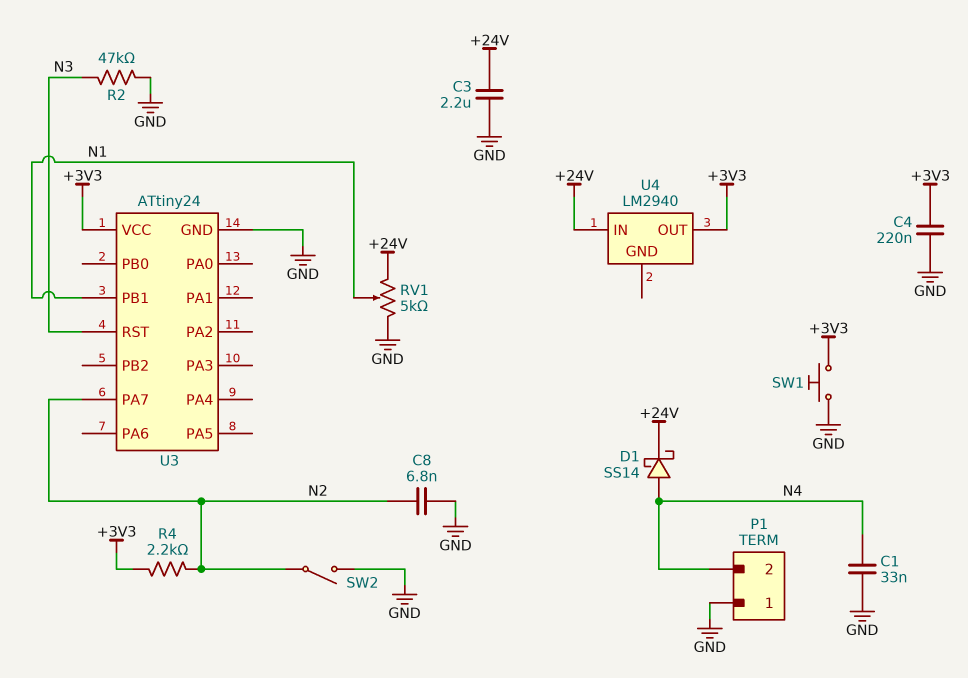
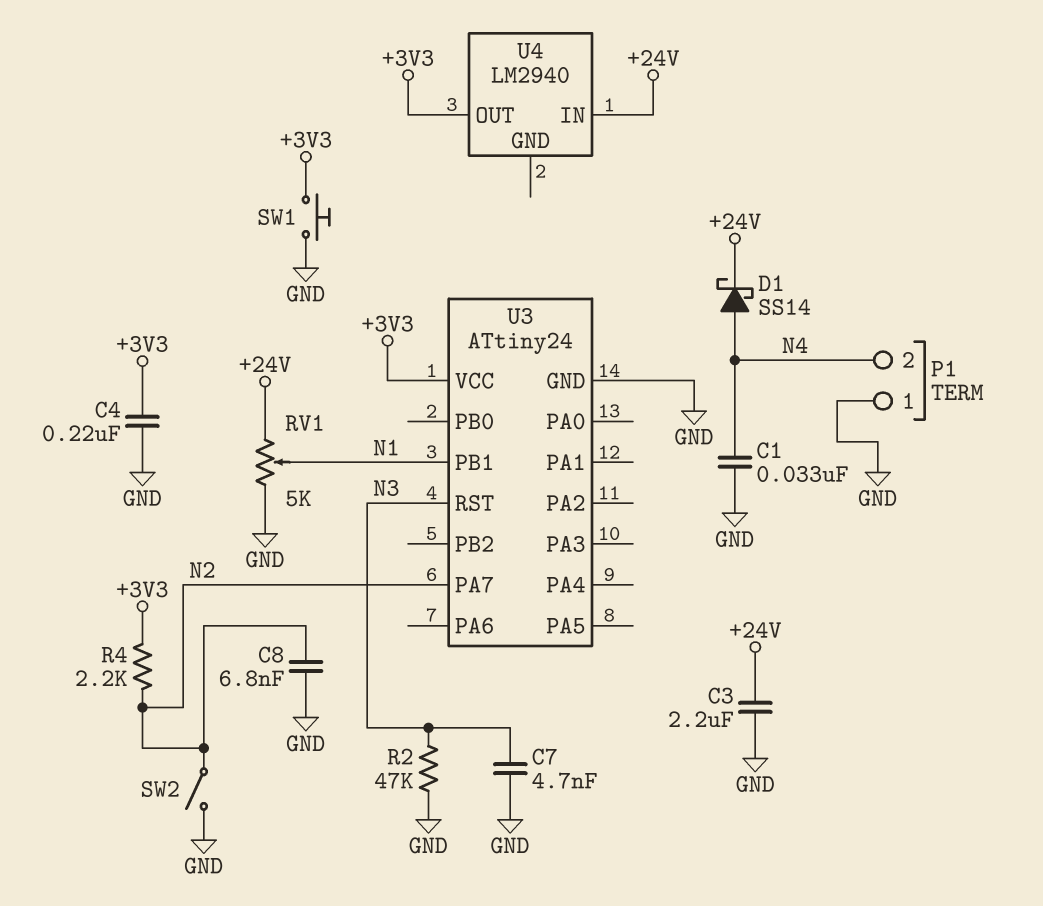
C7: none -> 4.7nF (GND, N3)

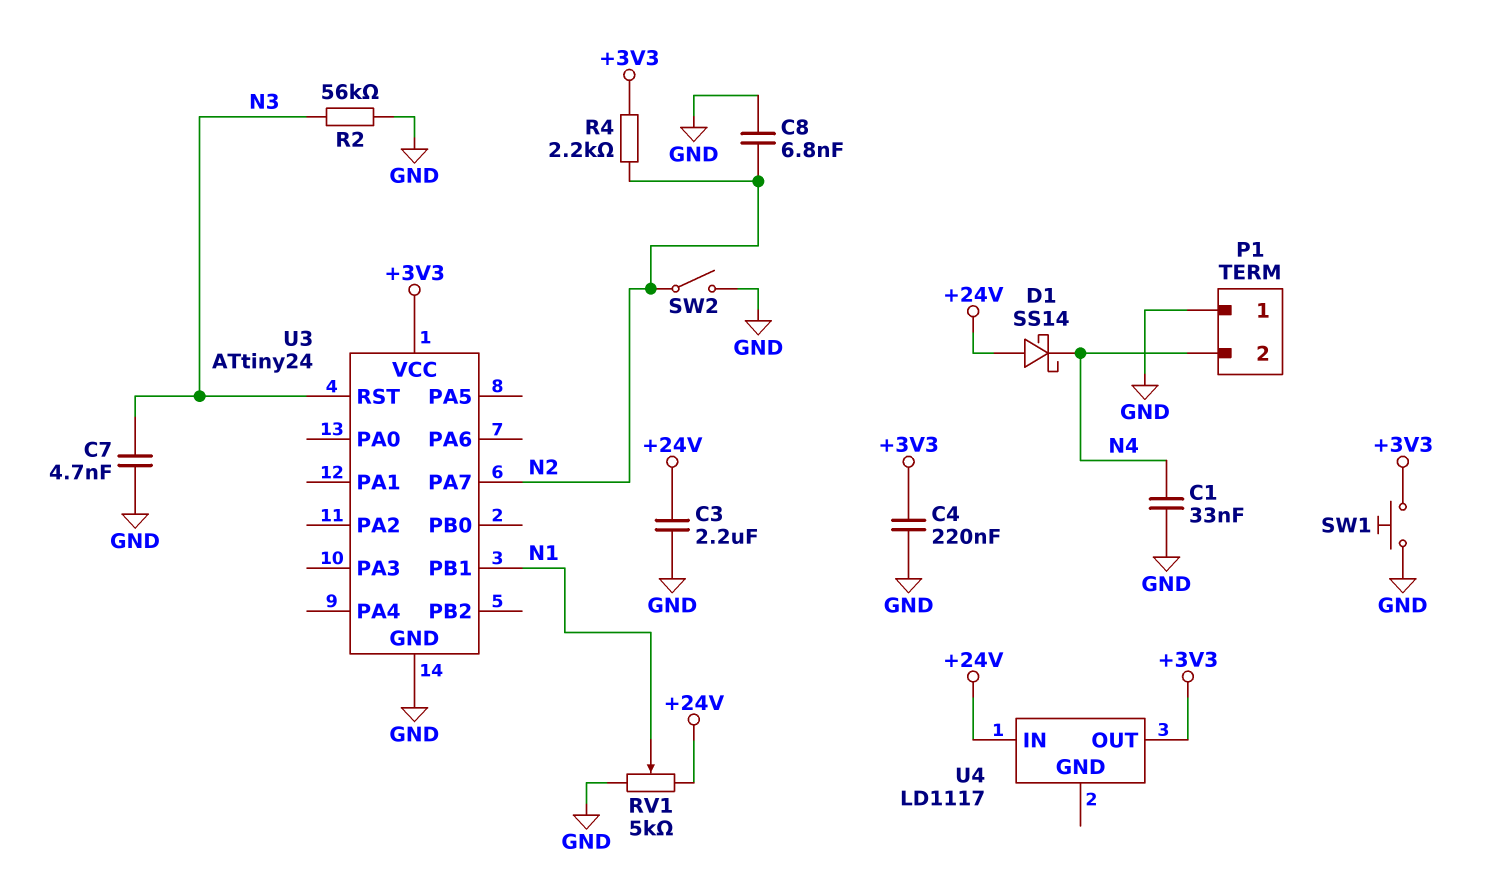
D1: schottky SS14 (A N4, K +24V) -> schottky SS14 (A +24V, K N4)
R2: 47k (GND, N3) -> 56k (GND, N3)
U4: LM2940 -> LD1117

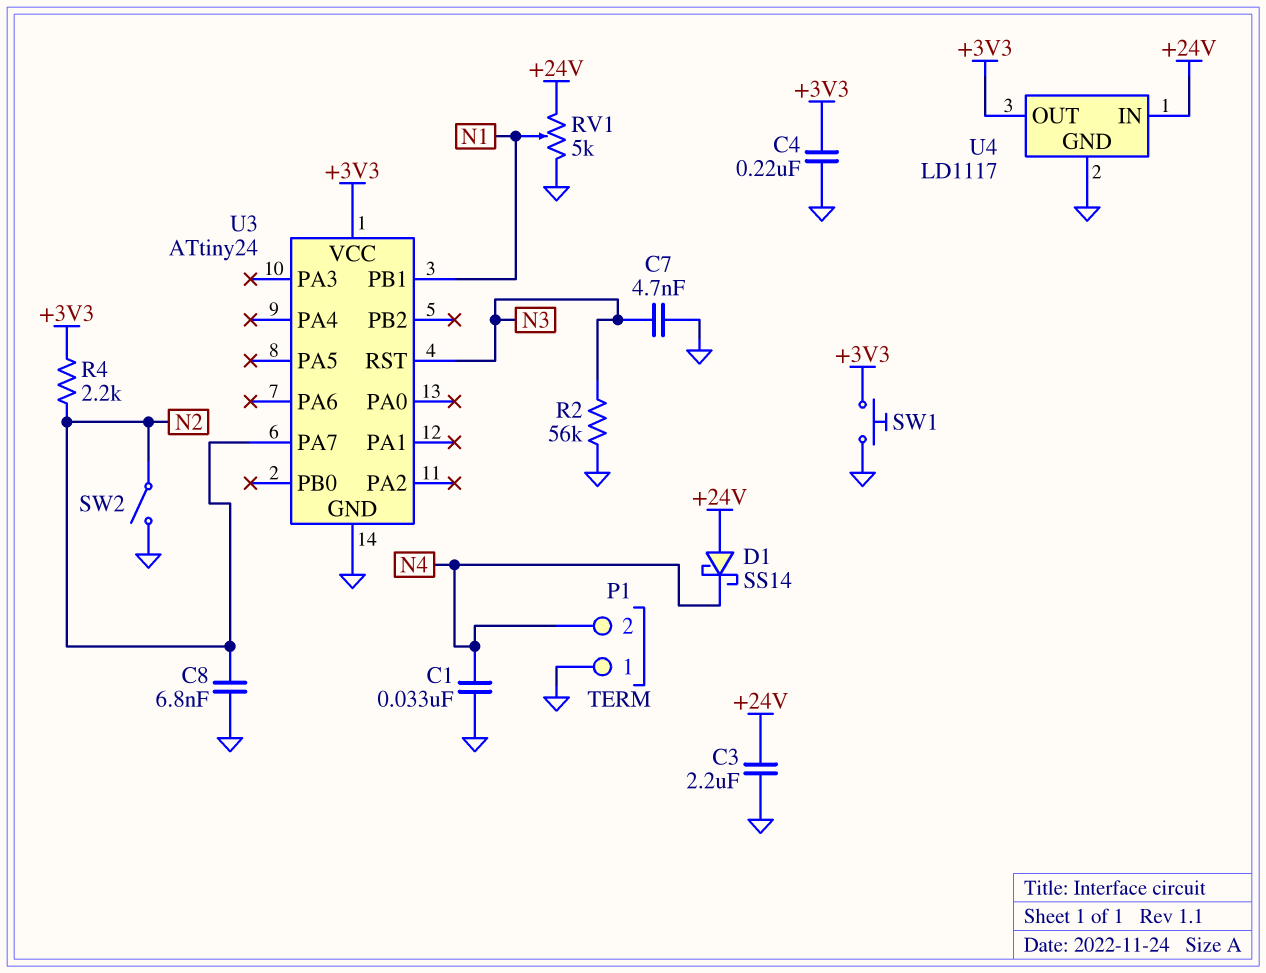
U4 pin GND: none -> GND

